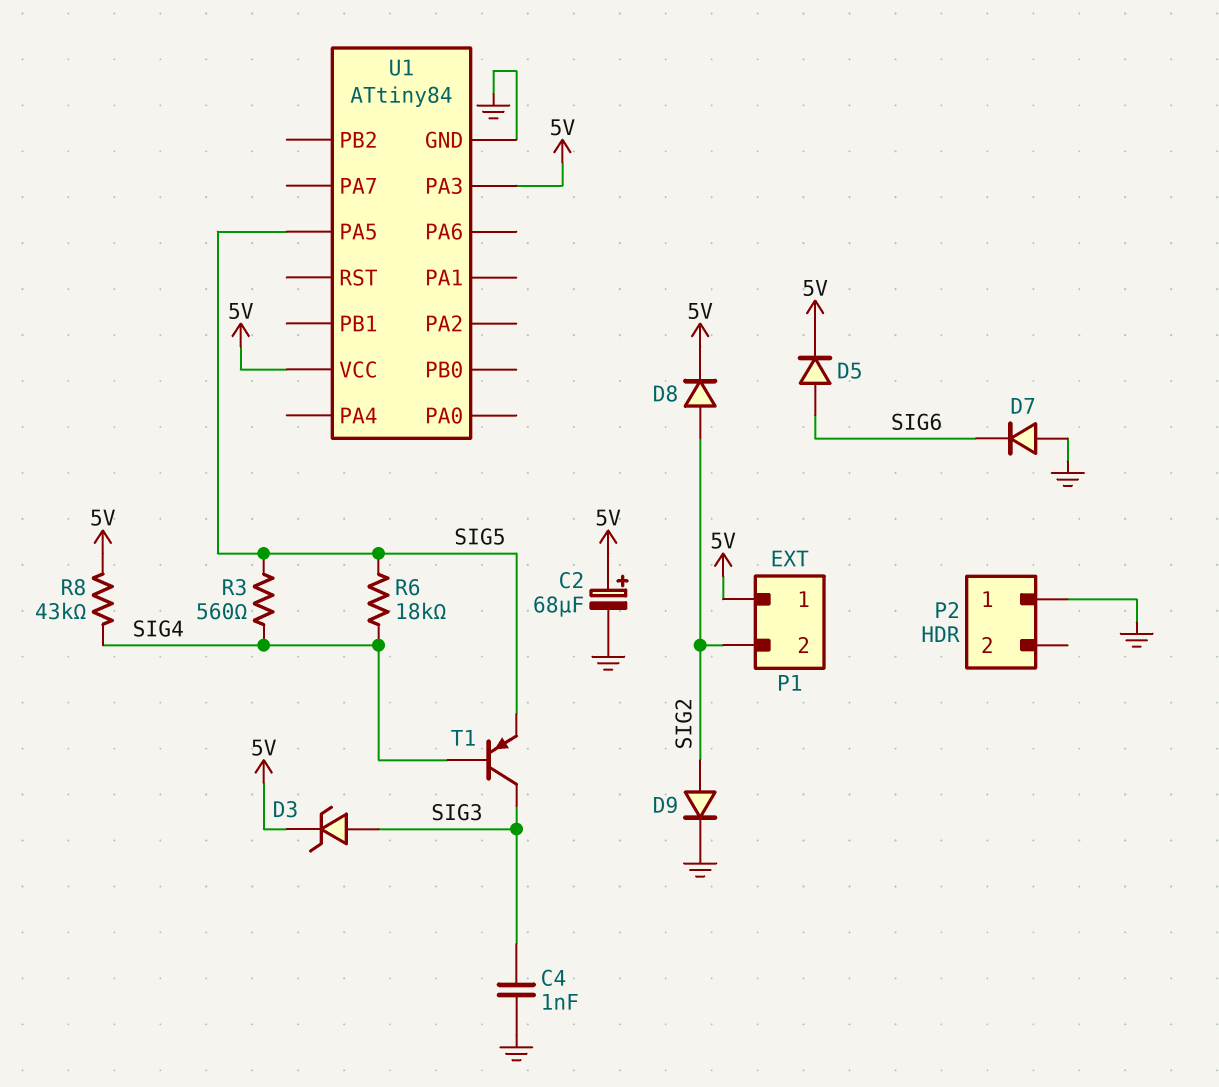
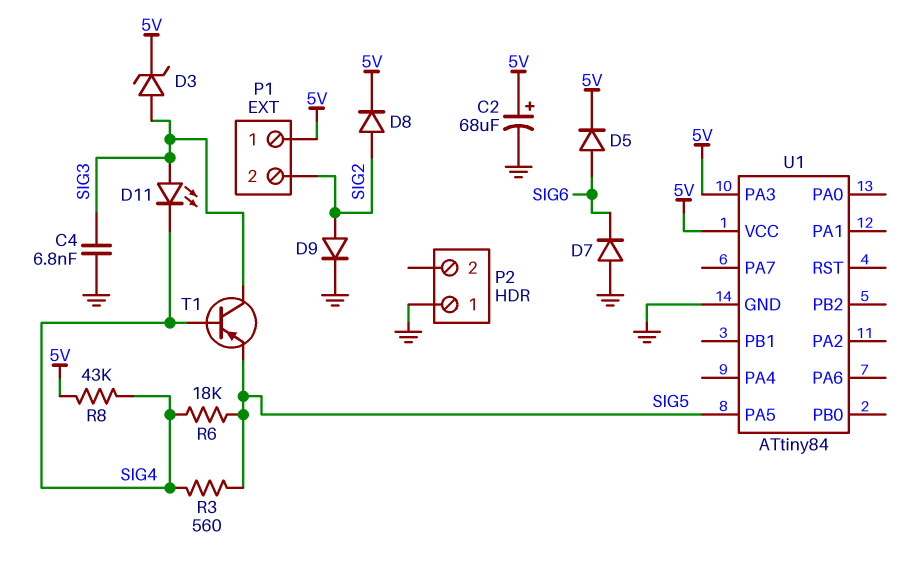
C4: 1nF (GND, SIG3) -> 6.8nF (GND, SIG3)
D11: none -> LED (A SIG3, K SIG4)

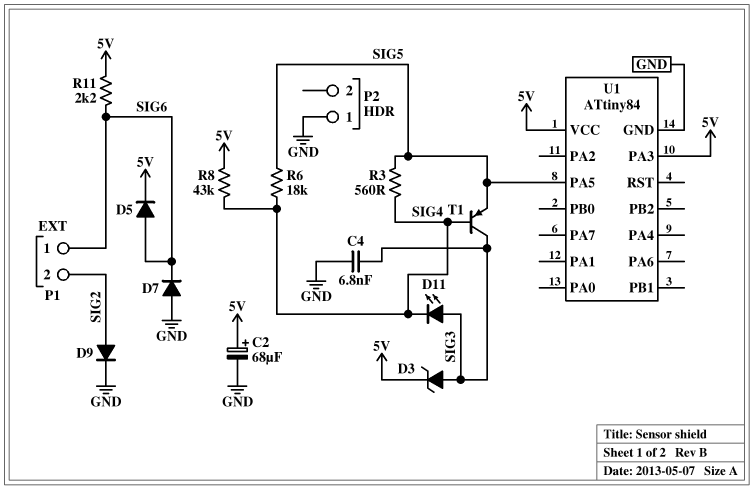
D8: diode (A SIG2, K 5V) -> none
P1 pin 1: 5V -> SIG6
R11: none -> 2.2k (5V, SIG6)

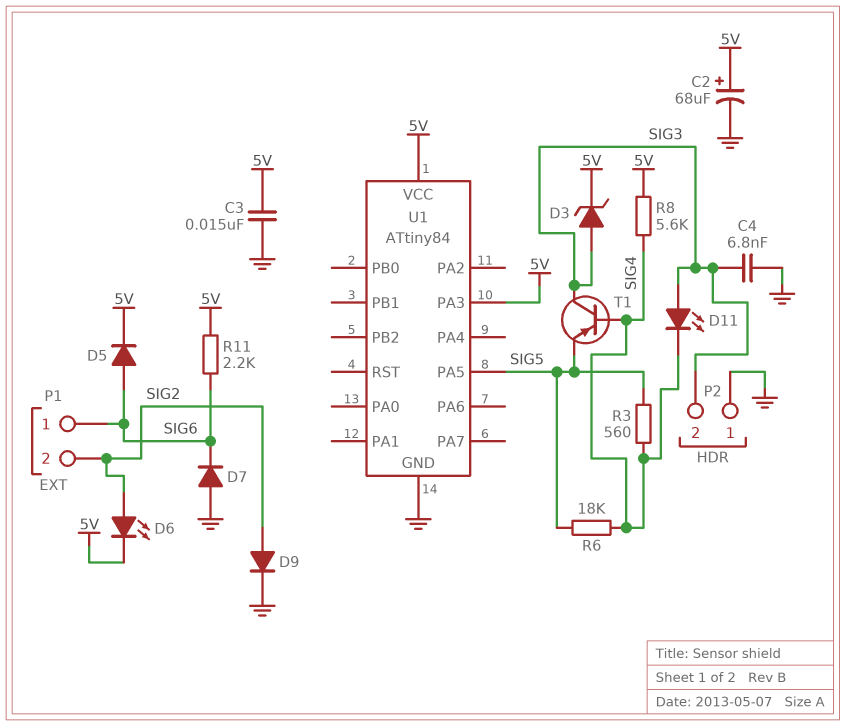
C3: none -> 15nF (5V, GND)
D6: none -> LED (A SIG2, K 5V)
P2 pin 2: none -> SIG3
R8: 43k (5V, SIG4) -> 5.6k (5V, SIG4)

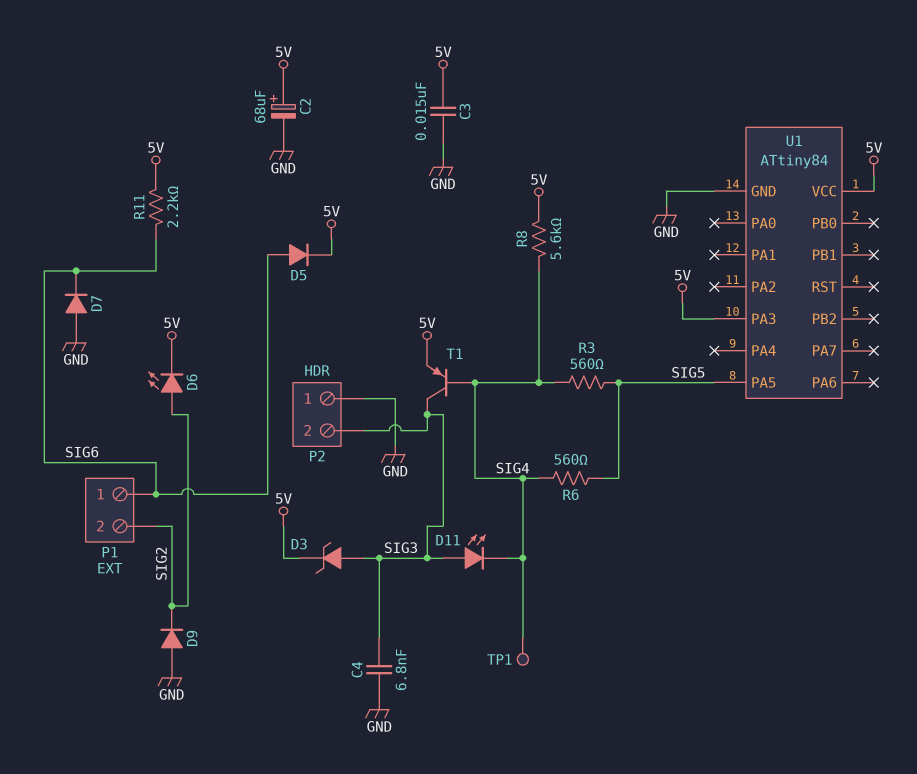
D9: diode (A SIG2, K GND) -> diode (A GND, K SIG2)
R6: 18k (SIG4, SIG5) -> 560 (SIG4, SIG5)
T1: PNP (B SIG4, C SIG3, E SIG5) -> PNP (B SIG4, C SIG3, E 5V)
TP1: none -> test point (SIG4)

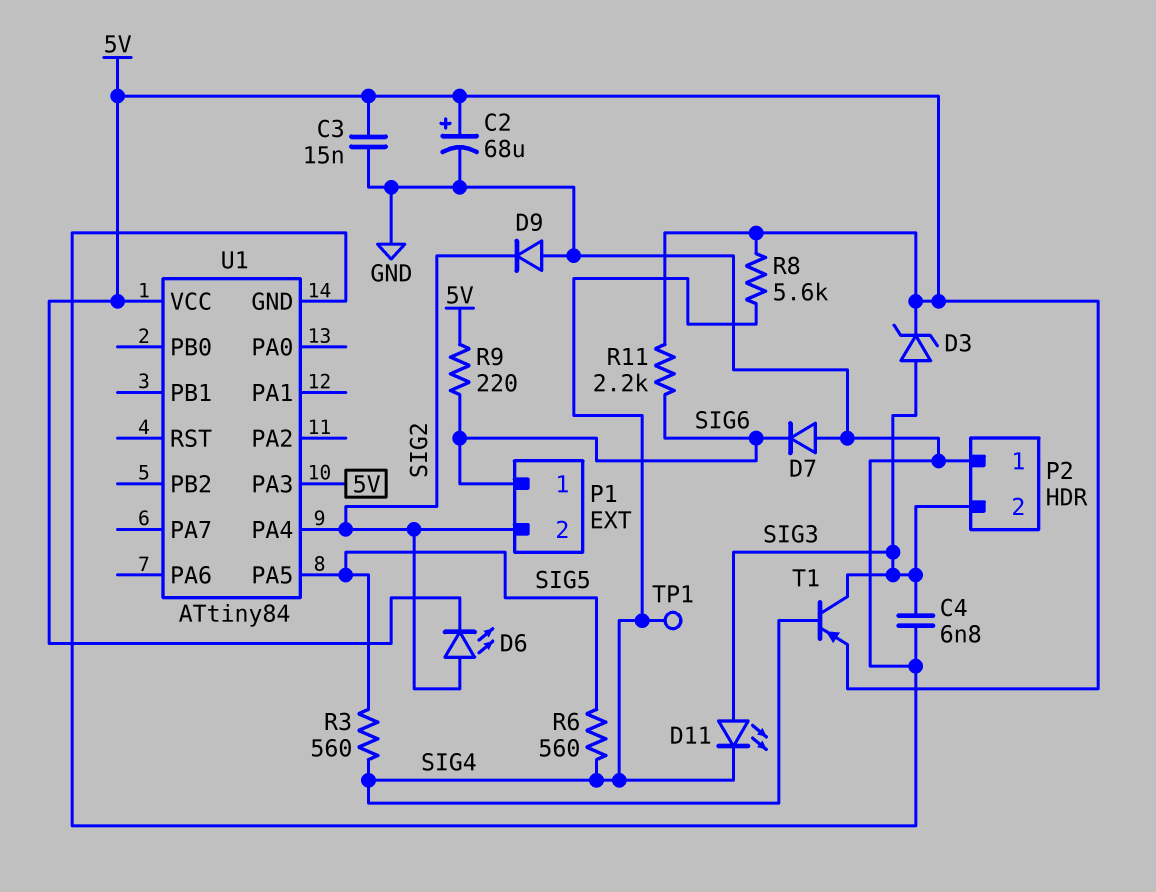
D5: diode (A SIG6, K 5V) -> none
R9: none -> 220 (5V, SIG6)
U1 pin PA4: none -> SIG2

